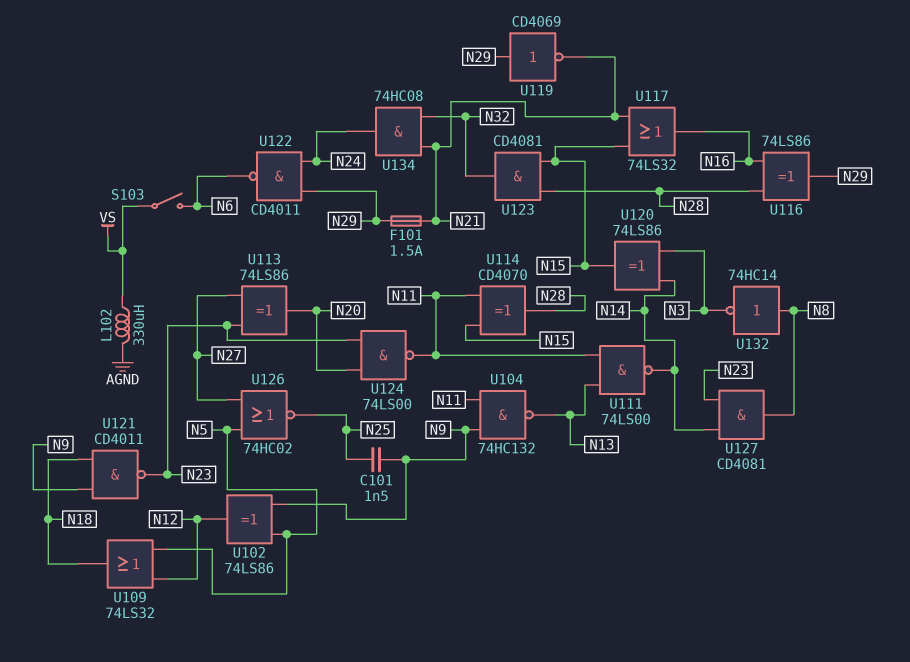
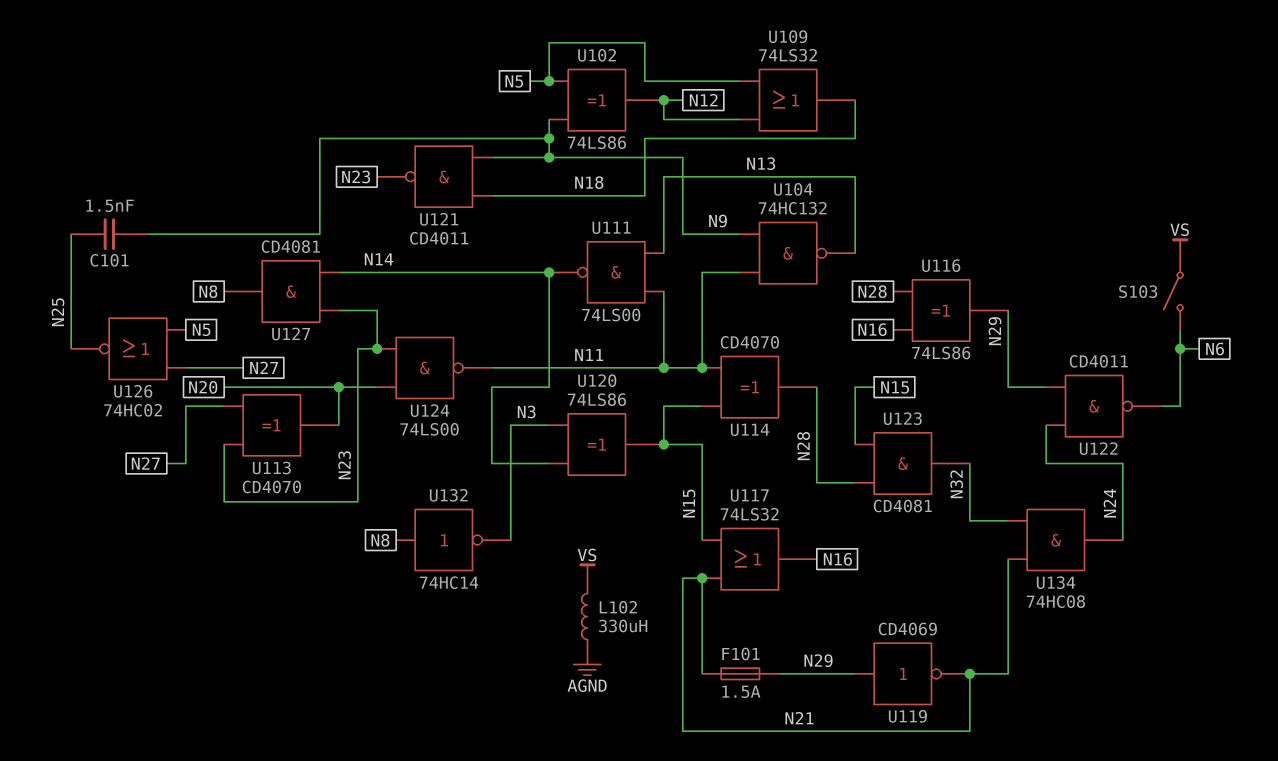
U113: XOR 74LS86 (in N23, in N27, out N20) -> XOR CD4070 (in N23, in N27, out N20)

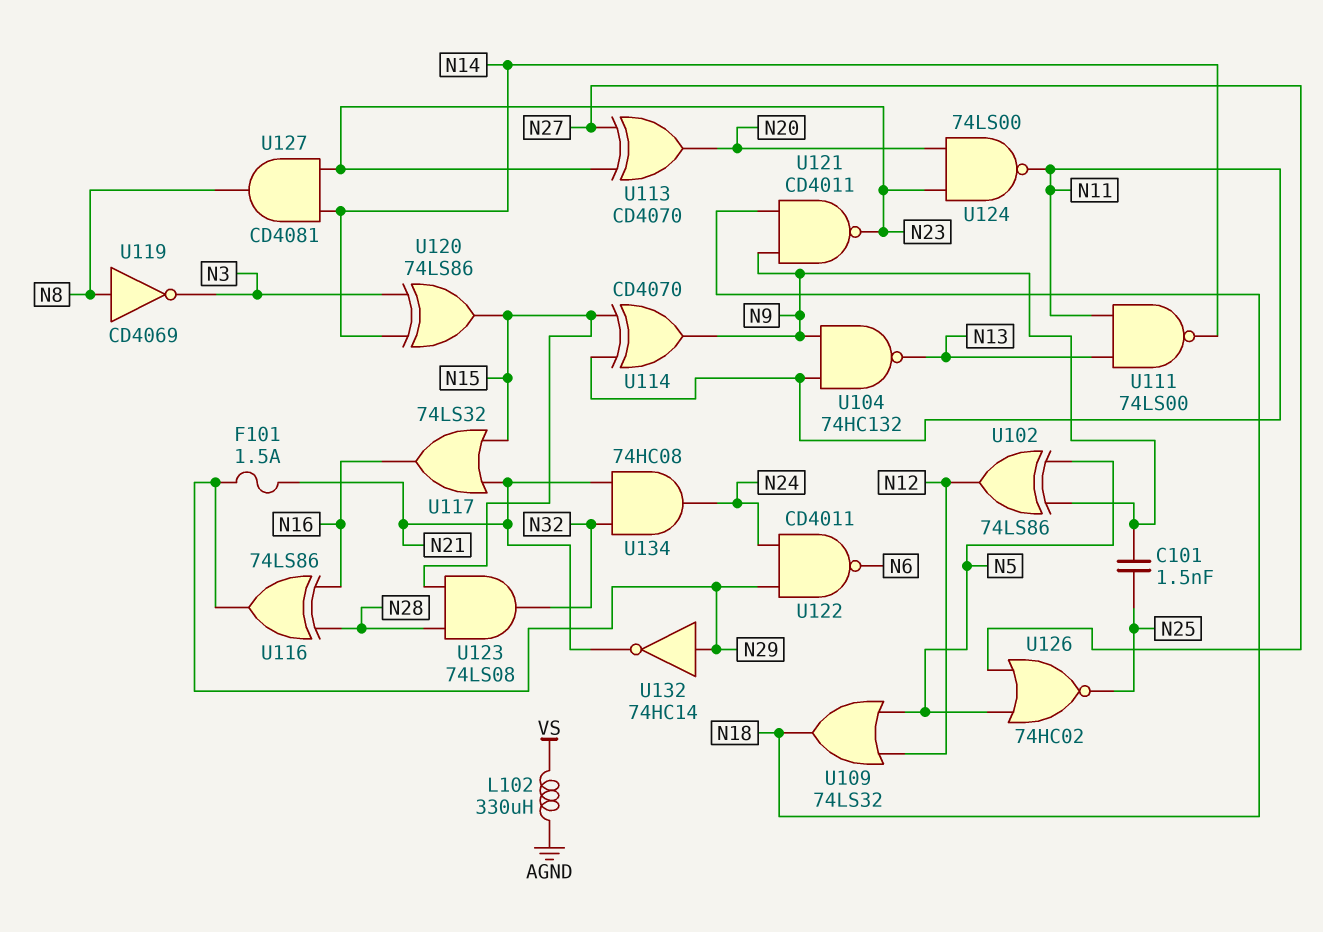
S103: switch (N6, VS) -> none
U114: XOR CD4070 (in N11, in N15, out N28) -> XOR CD4070 (in N11, in N15, out N9)
U119: NOT CD4069 (in N29, out N21) -> NOT CD4069 (in N8, out N3)
U123: AND CD4081 (in N15, in N28, out N32) -> AND 74LS08 (in N15, in N28, out N32)
U132: NOT 74HC14 (in N8, out N3) -> NOT 74HC14 (in N29, out N21)

